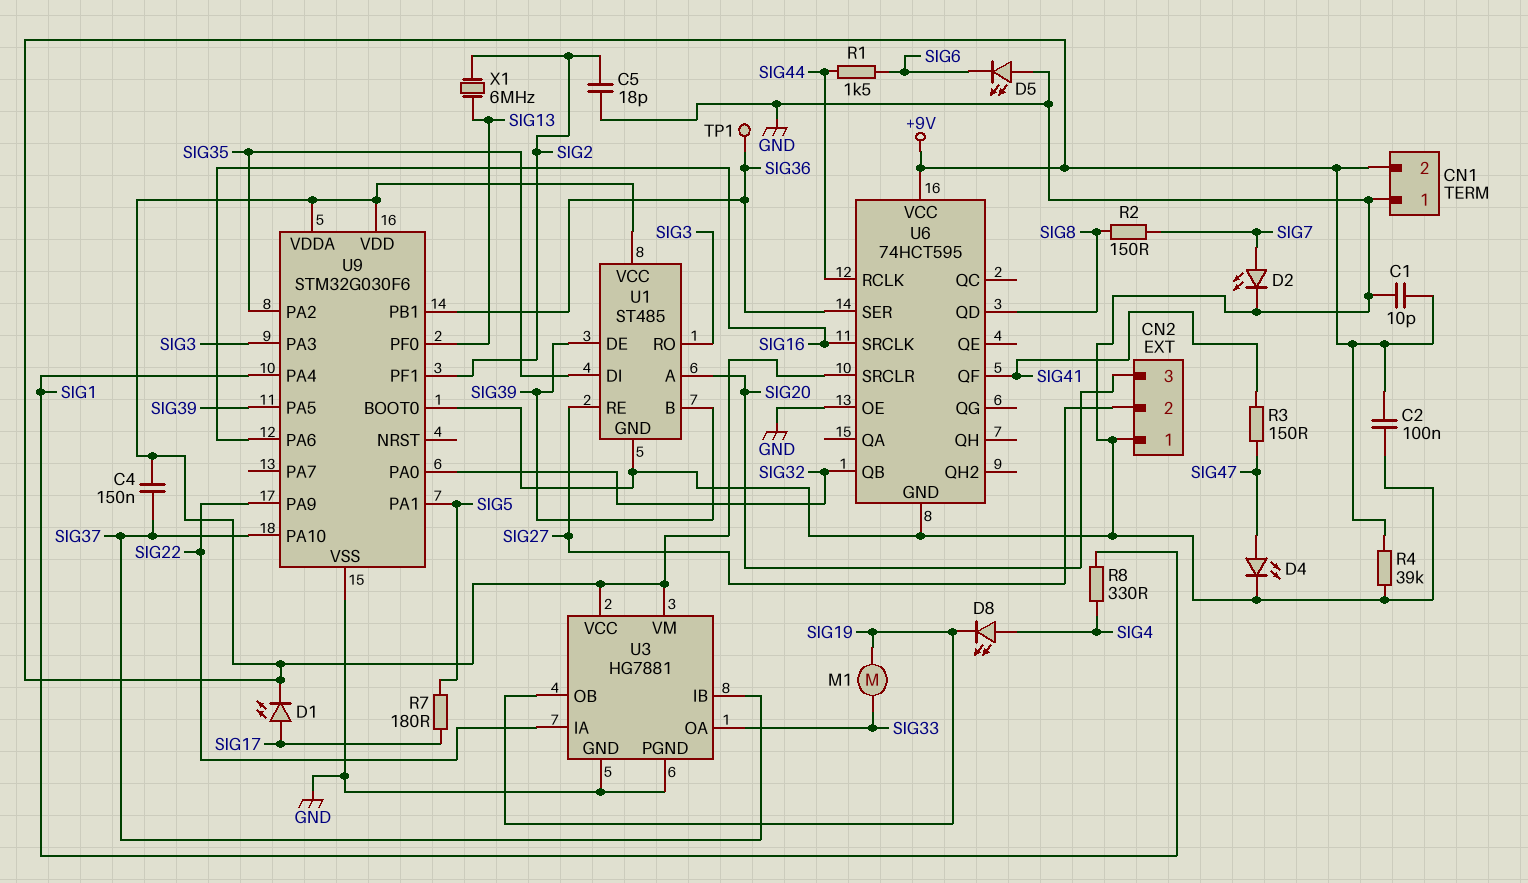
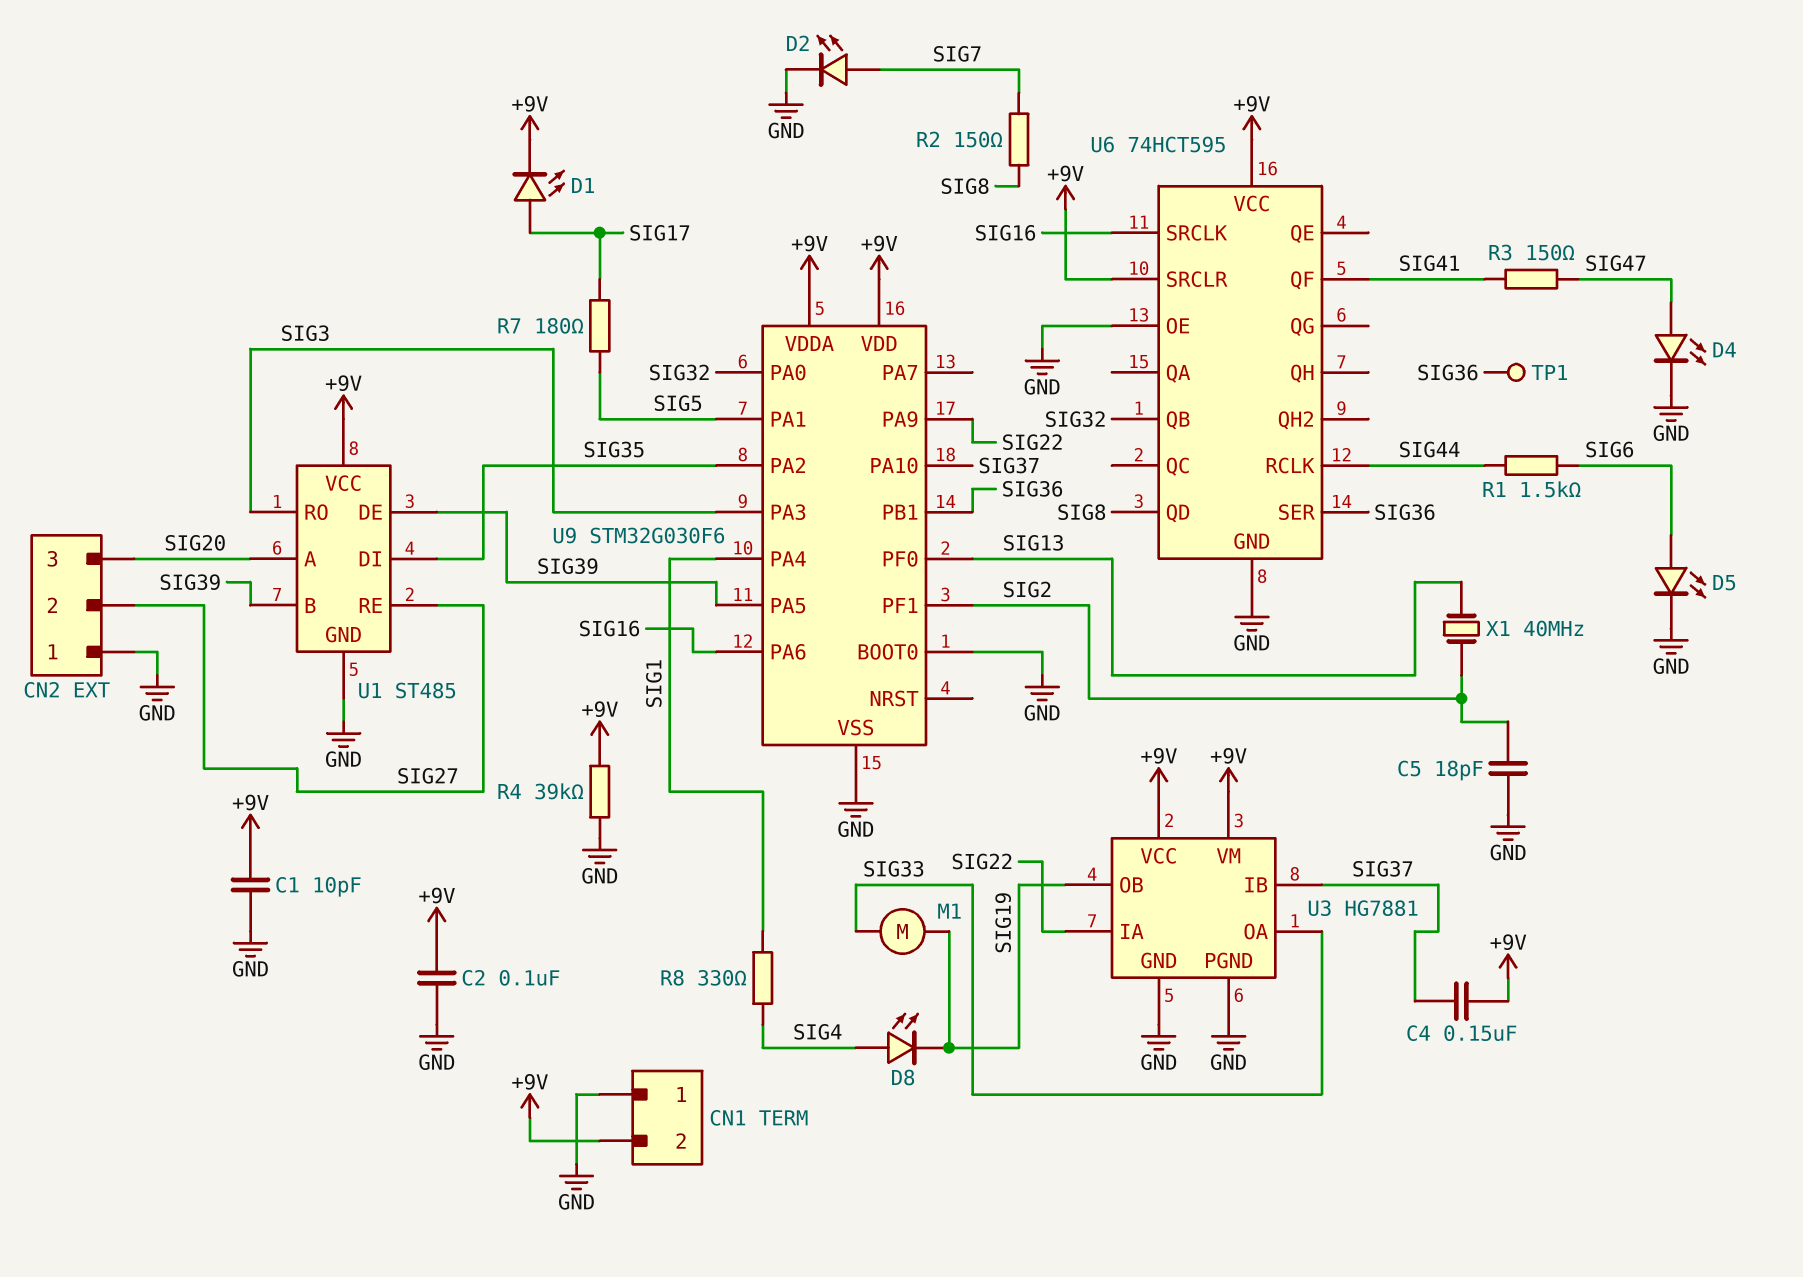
D5: LED (A GND, K SIG6) -> LED (A SIG6, K GND)
X1: 6MHz (SIG2, SIG13) -> 40MHz (SIG2, SIG13)

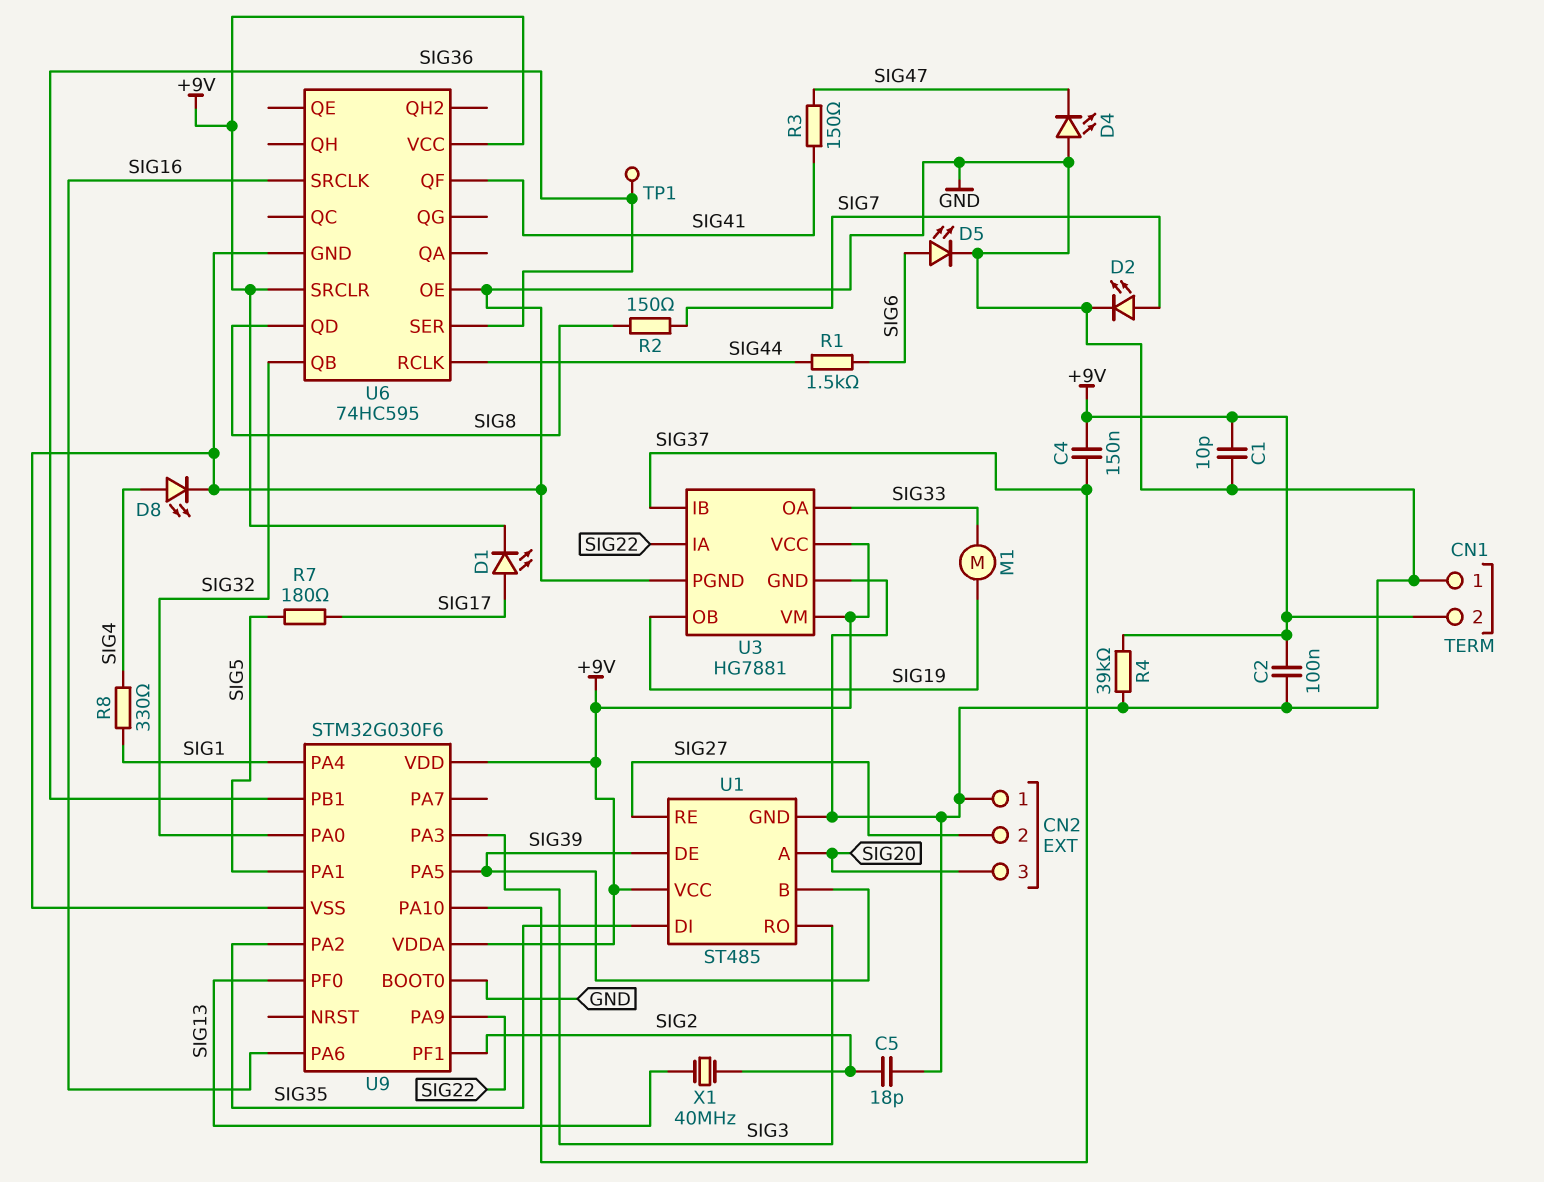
D4: LED (A SIG47, K GND) -> LED (A GND, K SIG47)
D8: LED (A SIG4, K SIG19) -> LED (A SIG4, K GND)
U6: 74HCT595 -> 74HC595

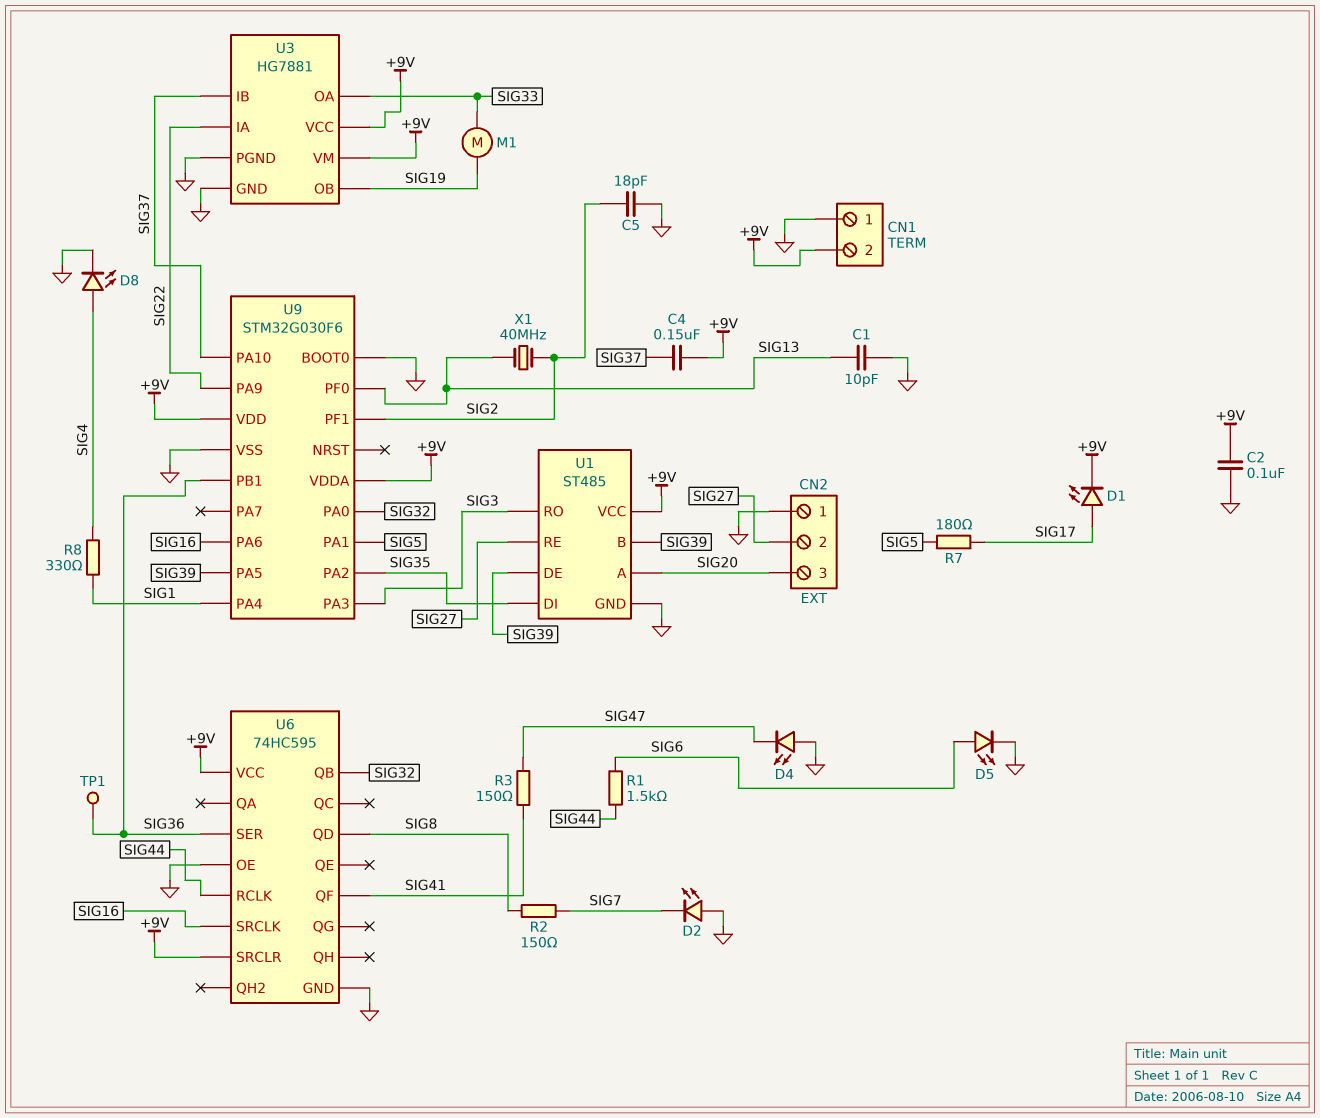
C1: 10pF (+9V, GND) -> 10pF (GND, SIG13)
D2: LED (A SIG7, K GND) -> LED (A GND, K SIG7)
R4: 39k (+9V, GND) -> none

